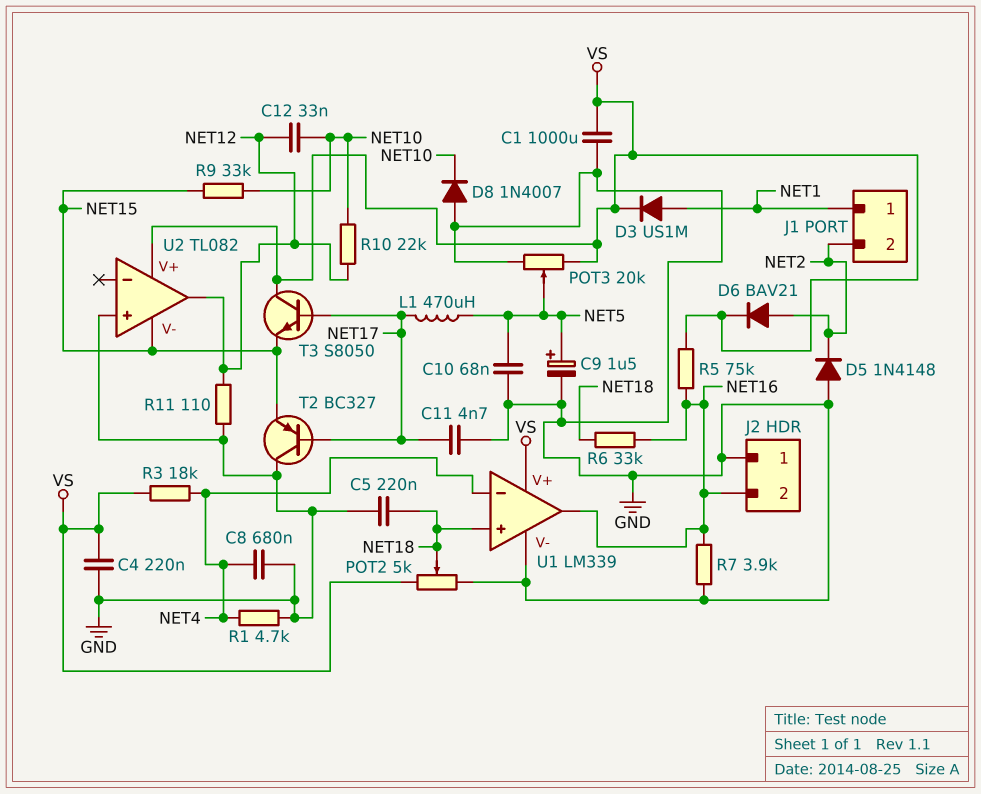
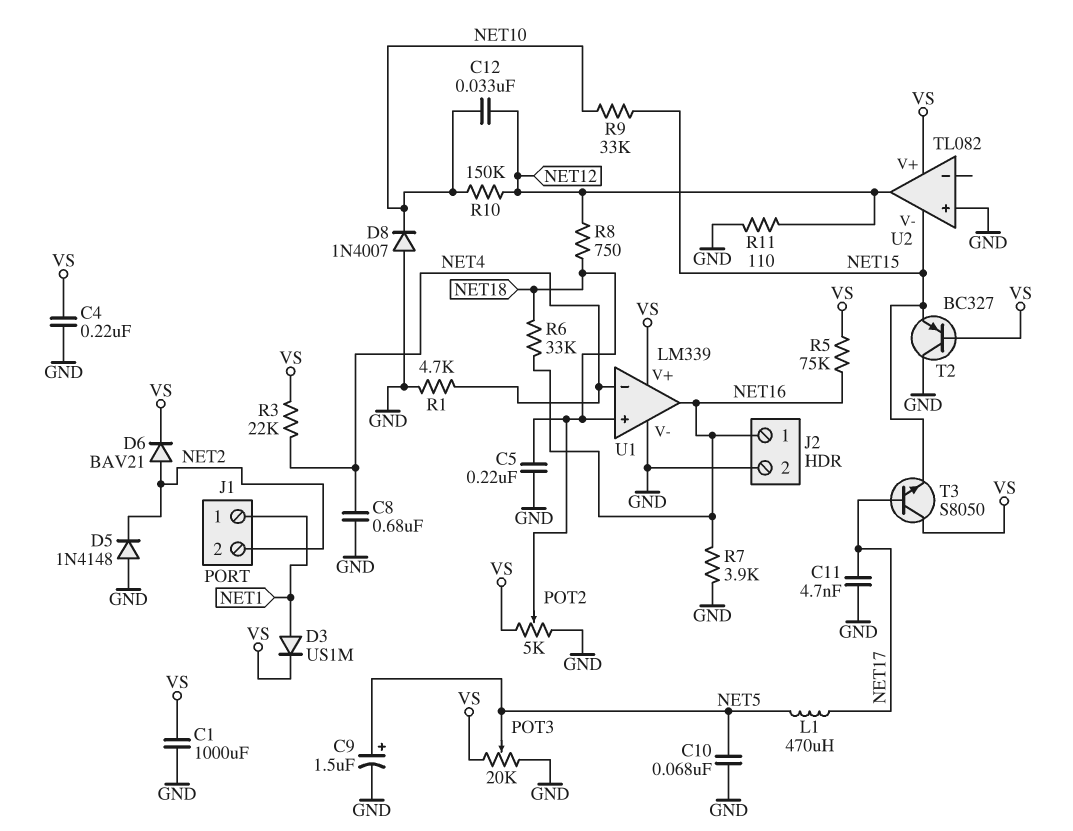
J2 pin 1: GND -> NET16
J2 pin 2: NET16 -> GND
R3: 18k (NET4, VS) -> 22k (NET4, VS)
R8: none -> 750 (NET12, NET18)
R10: 22k (NET10, NET12) -> 150k (NET10, NET12)
T2: PNP BC327 (B NET17, C GND, E NET15) -> PNP BC327 (B VS, C GND, E NET15)

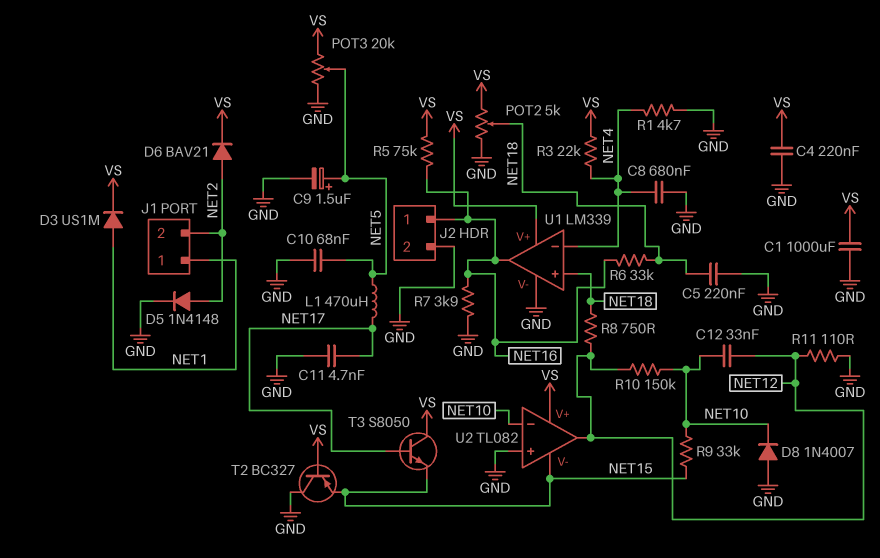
D5: diode 1N4148 (A GND, K NET2) -> diode 1N4148 (A NET2, K GND)
U2 pin in-: none -> NET10

